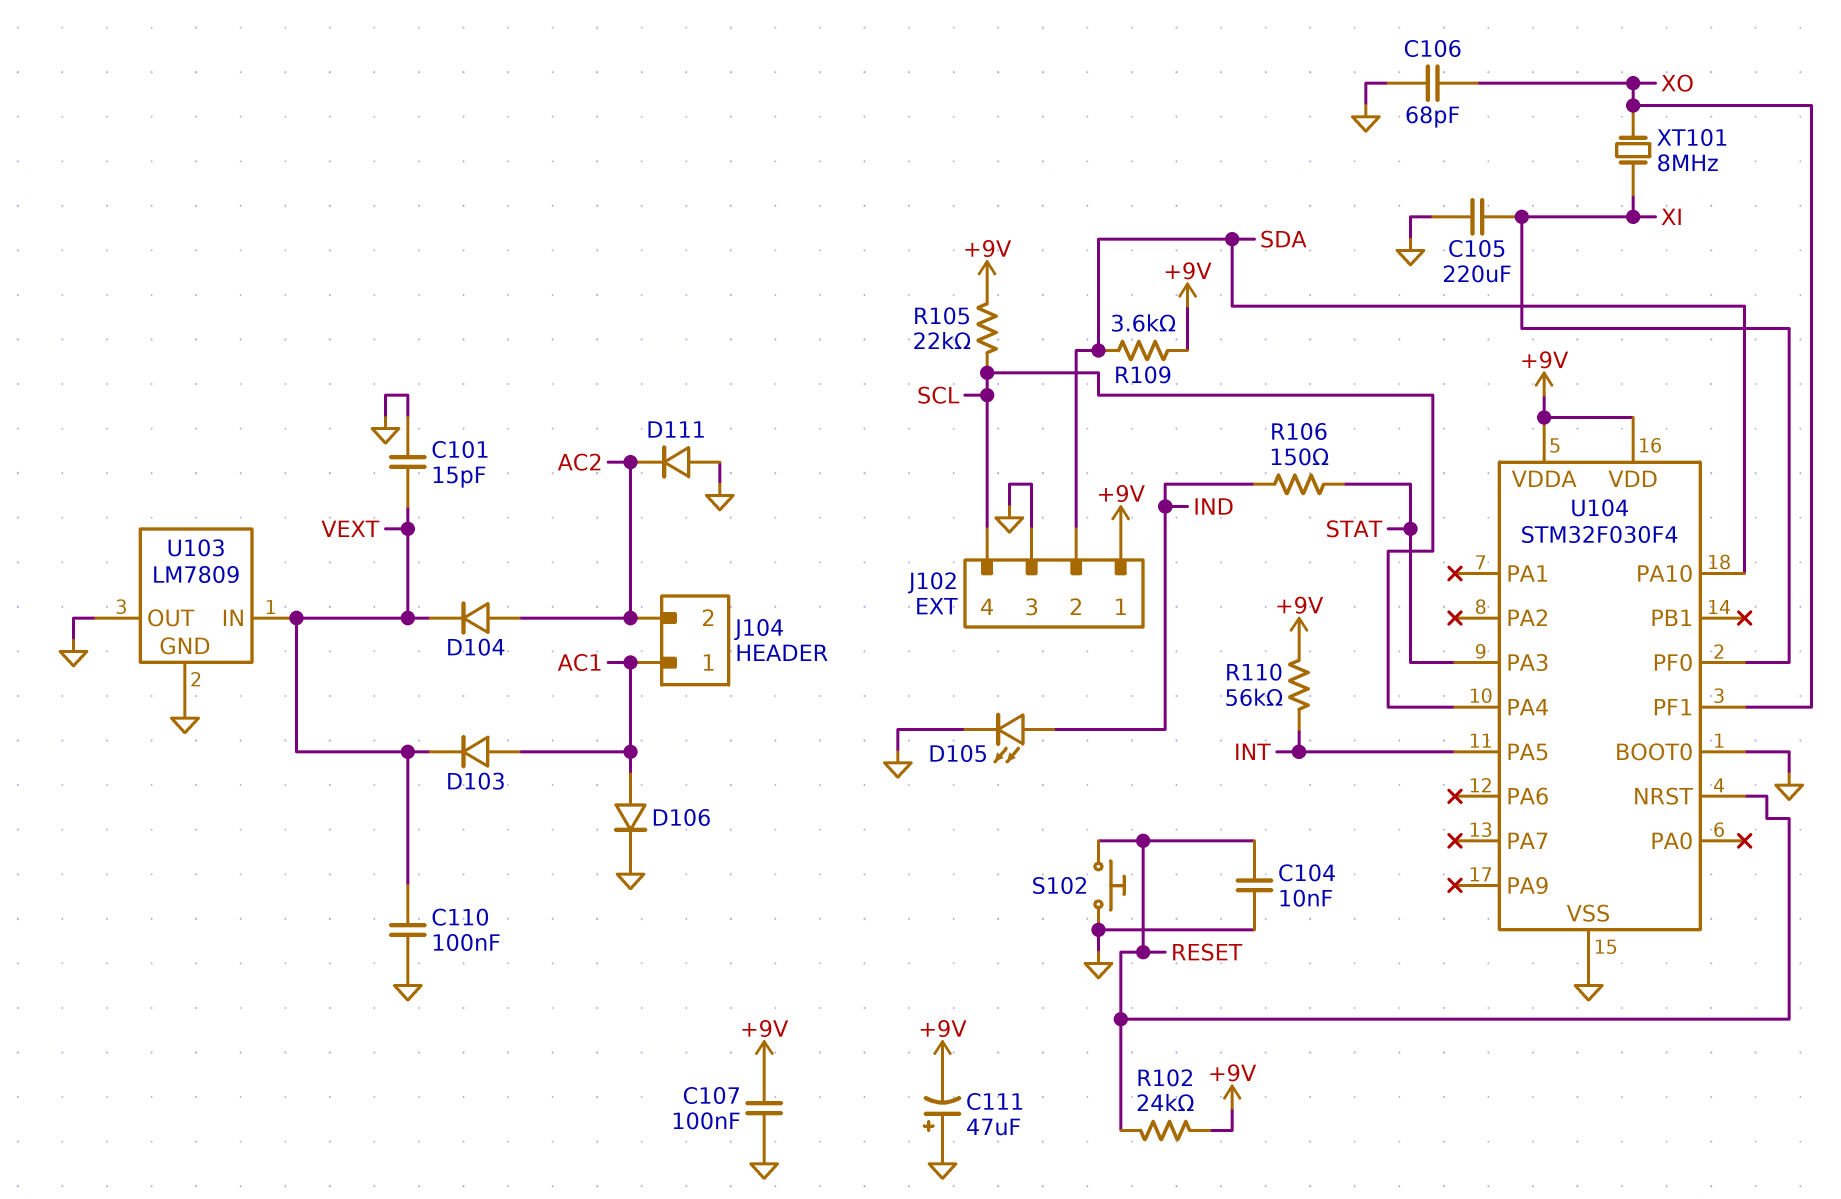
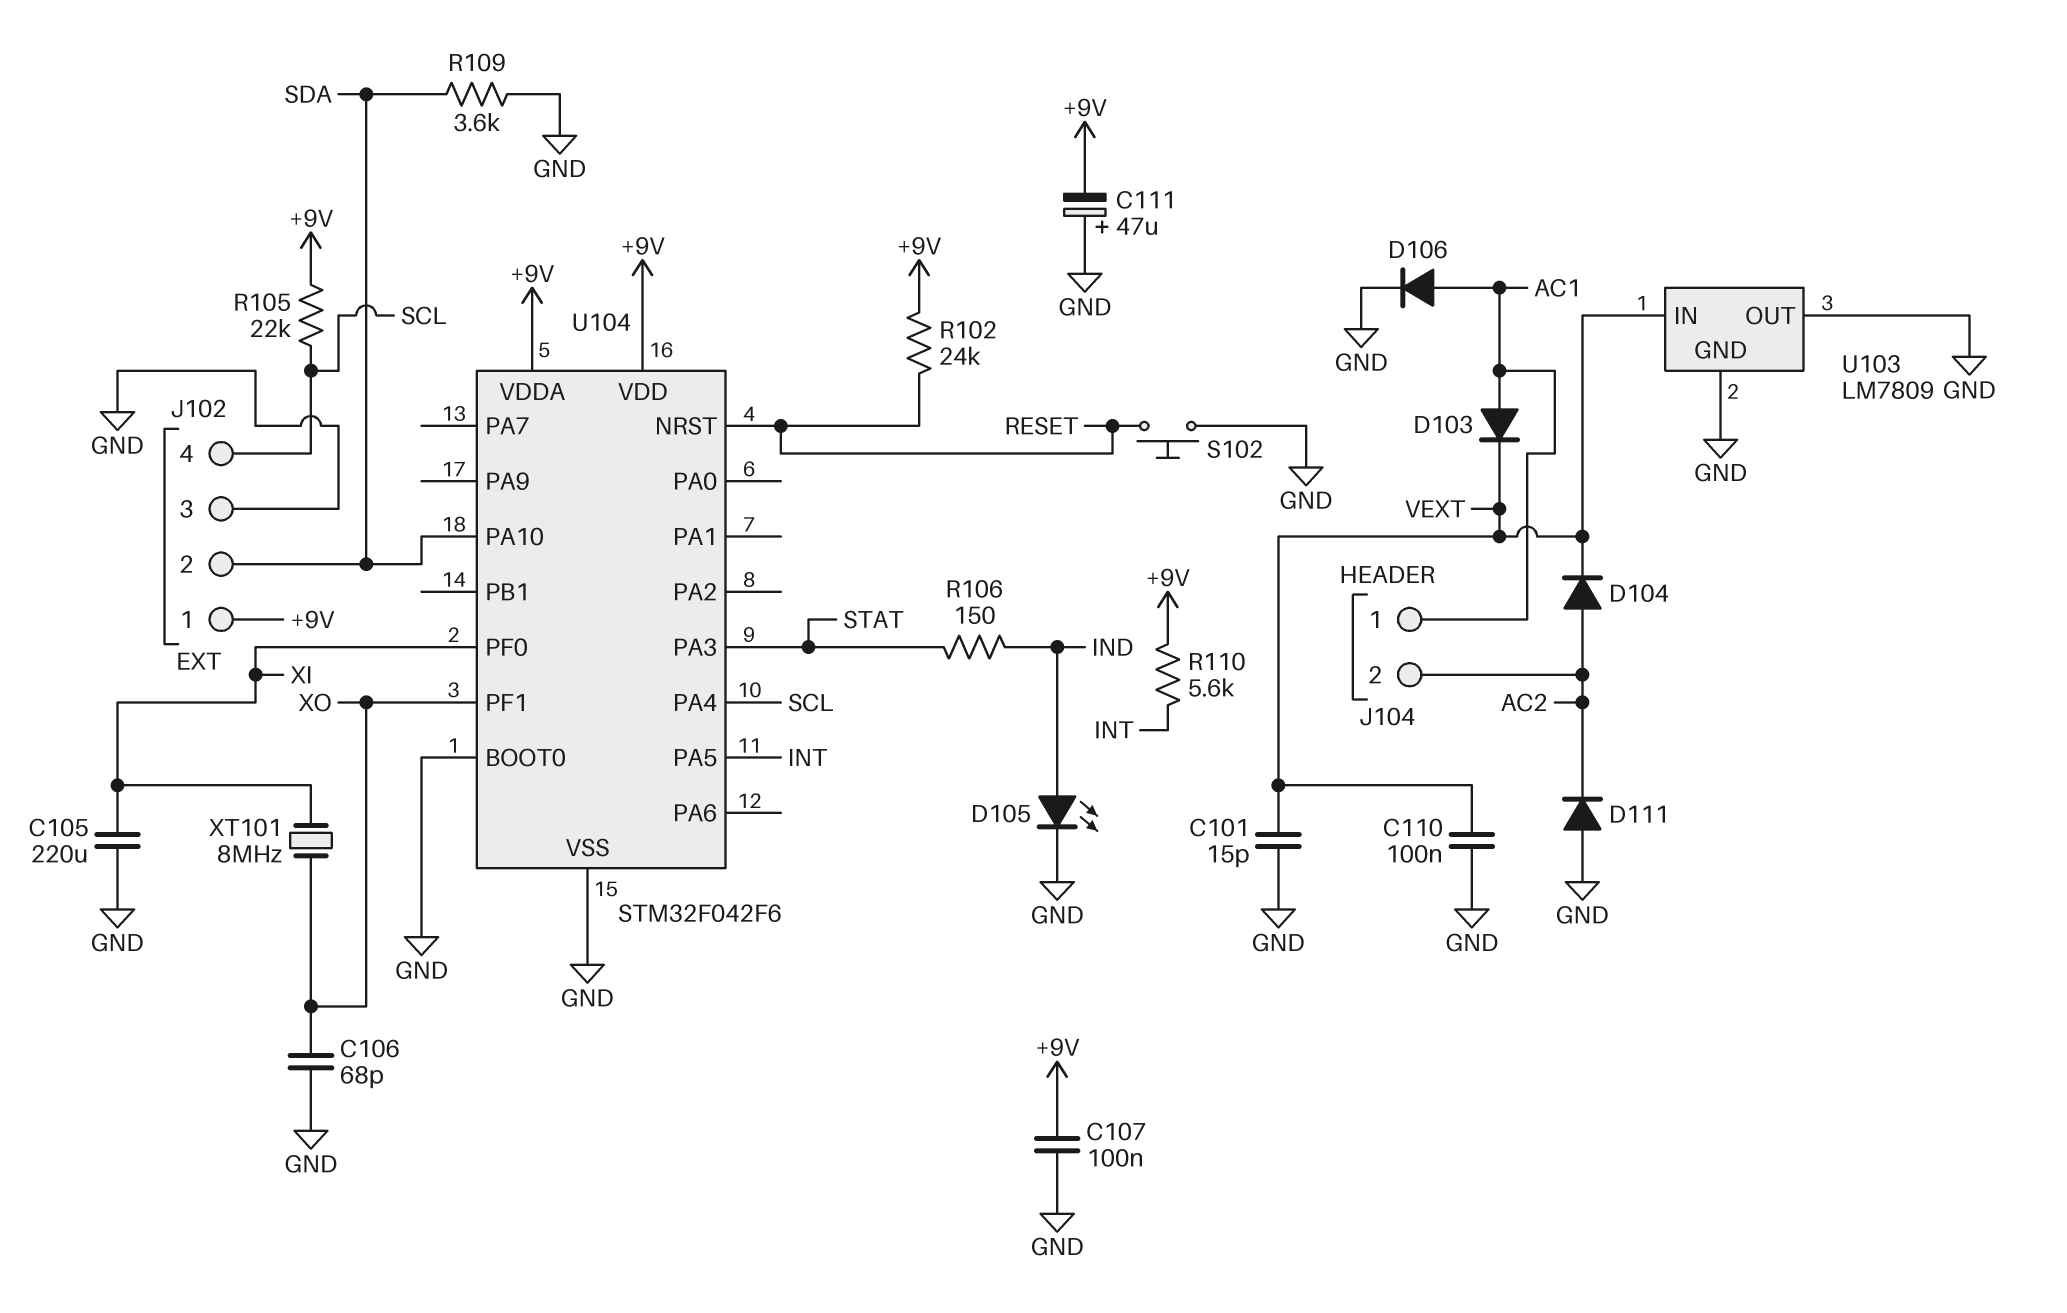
C104: 10nF (GND, RESET) -> none
R109: 3.6k (+9V, SDA) -> 3.6k (GND, SDA)
R110: 56k (+9V, INT) -> 5.6k (+9V, INT)
U104: STM32F030F4 -> STM32F042F6

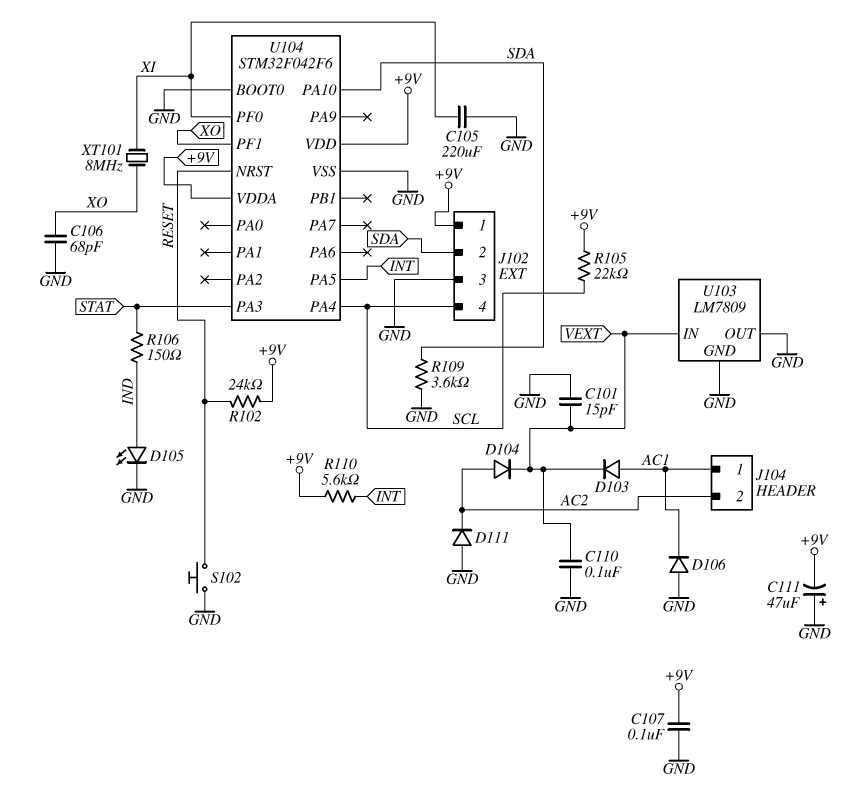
D106: diode (A AC1, K GND) -> diode (A GND, K AC1)

